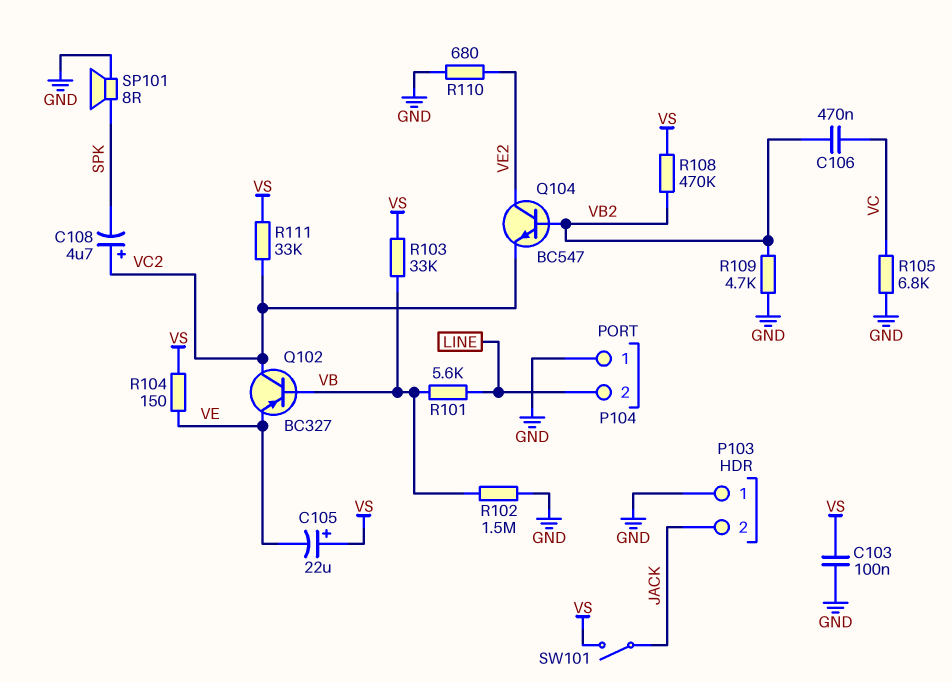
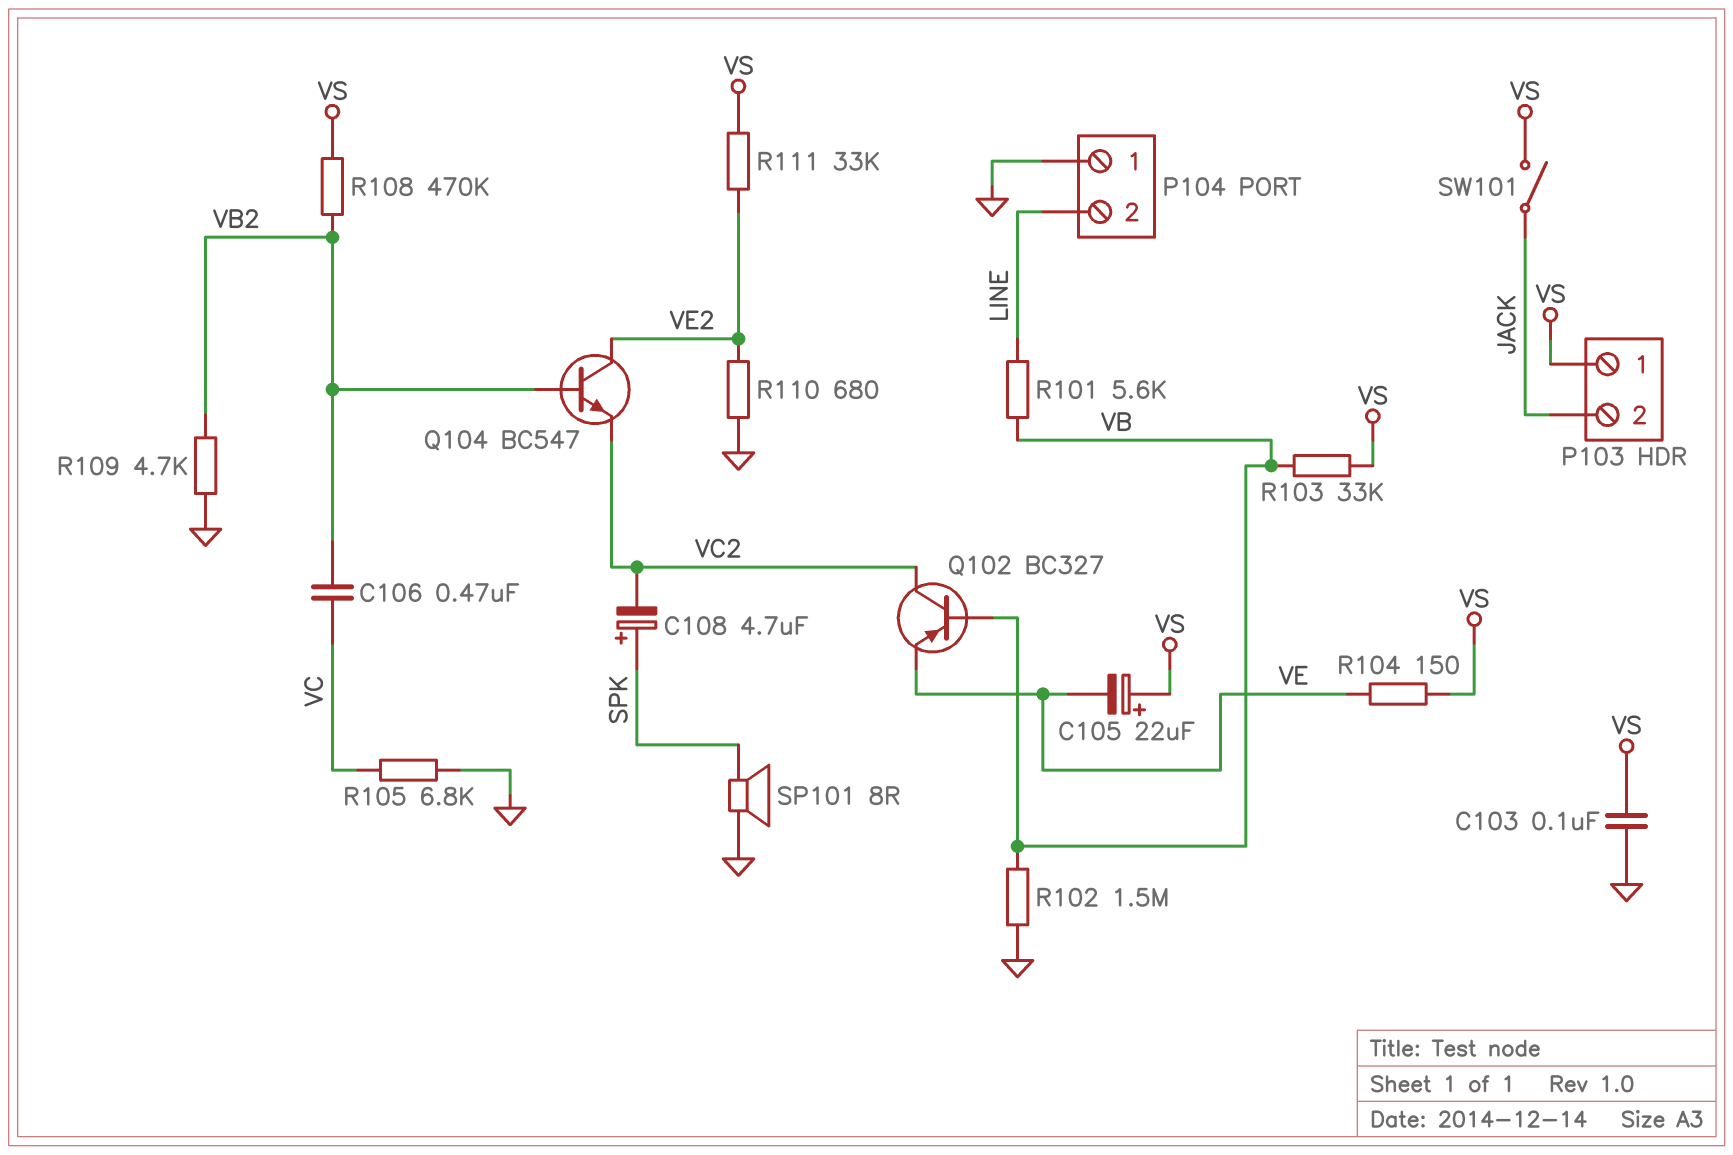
C108: 4.7uF (plus VC2, minus SPK) -> 4.7uF (plus SPK, minus VC2)
P103 pin 1: GND -> VS
R111: 33k (VC2, VS) -> 33k (VE2, VS)

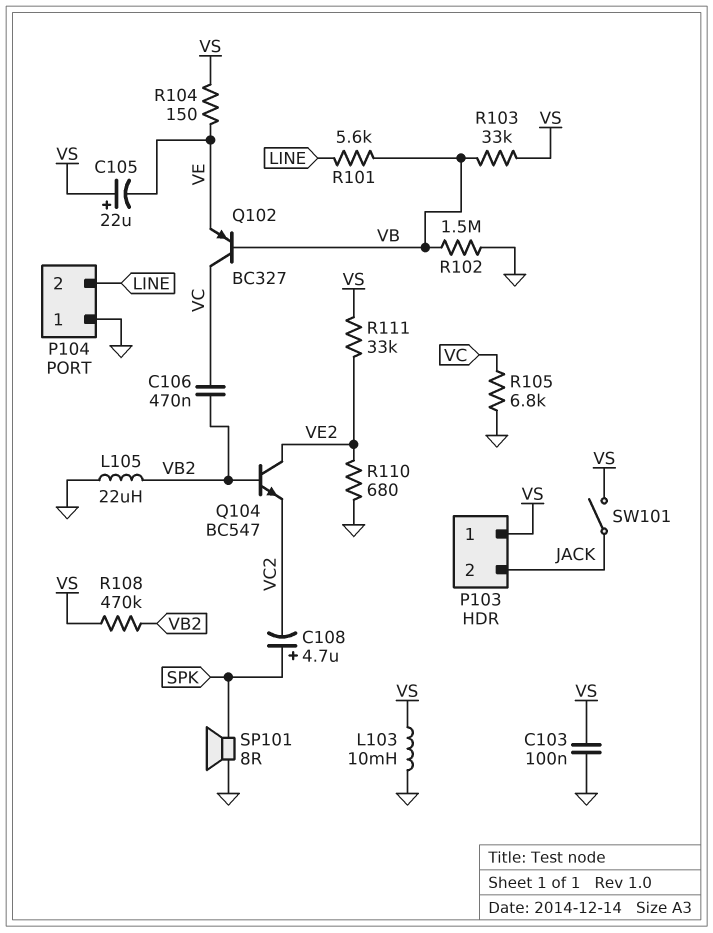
L103: none -> 10mH (GND, VS)
L105: none -> 22uH (GND, VB2)
Q102: PNP BC327 (B VB, C VC2, E VE) -> PNP BC327 (B VB, C VC, E VE)
R109: 4.7k (GND, VB2) -> none

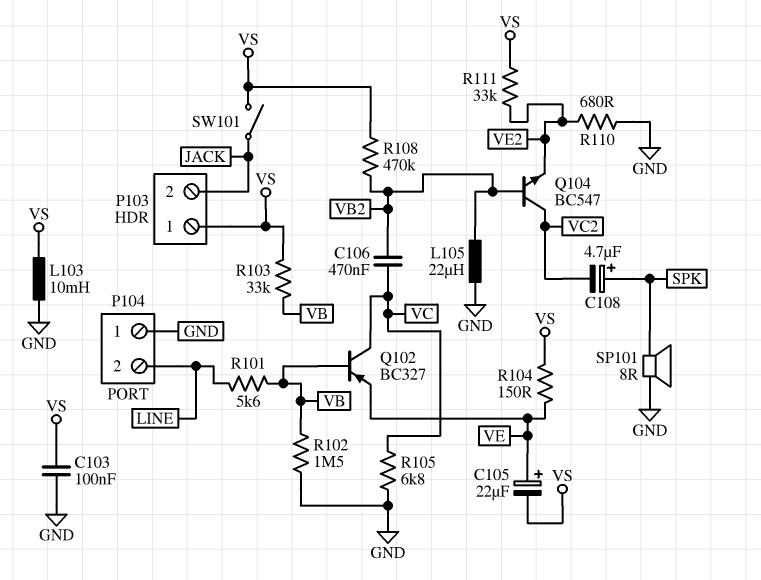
C105: 22uF (plus VS, minus VE) -> 22uF (plus VE, minus VS)
Q104: NPN BC547 (B VB2, C VE2, E VC2) -> NPN BC547 (B VB2, C VC2, E VE2)

